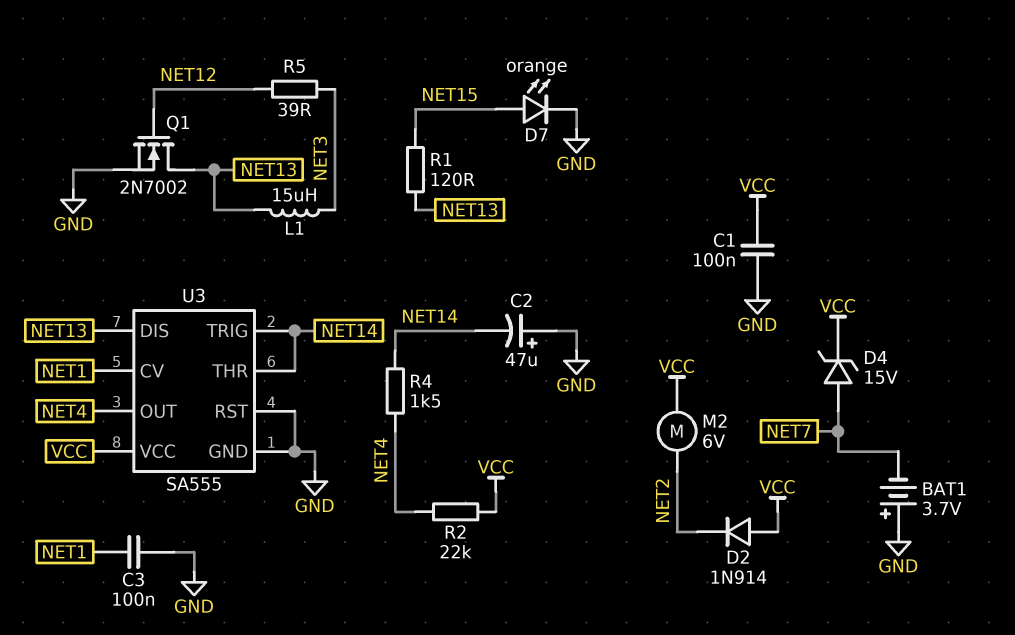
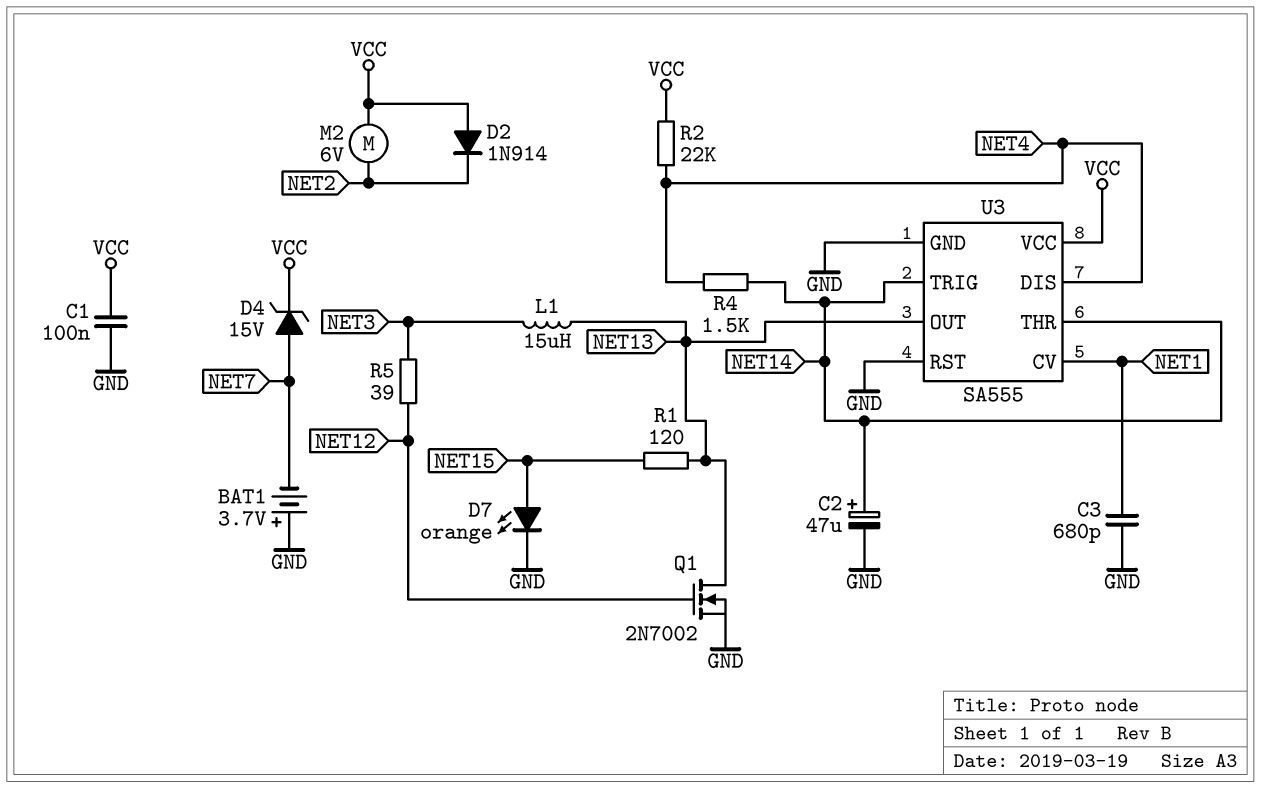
C2: 47uF (plus GND, minus NET14) -> 47uF (plus NET14, minus GND)
C3: 100nF (GND, NET1) -> 680pF (GND, NET1)
U3 pin DIS: NET13 -> NET4
U3 pin OUT: NET4 -> NET13

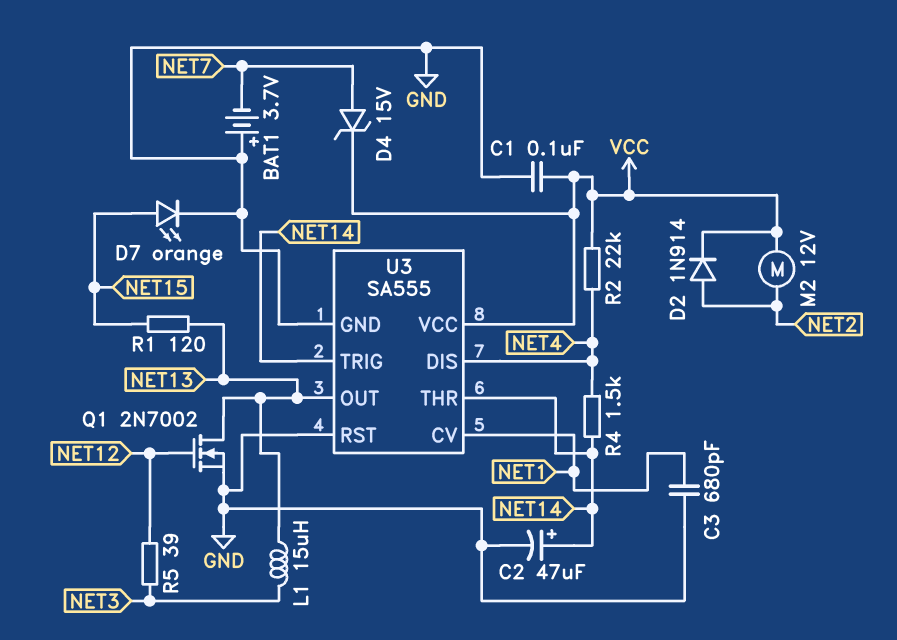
D2: diode 1N914 (A VCC, K NET2) -> diode 1N914 (A NET2, K VCC)
M2: motor 6V (NET2, VCC) -> motor 12V (NET2, VCC)

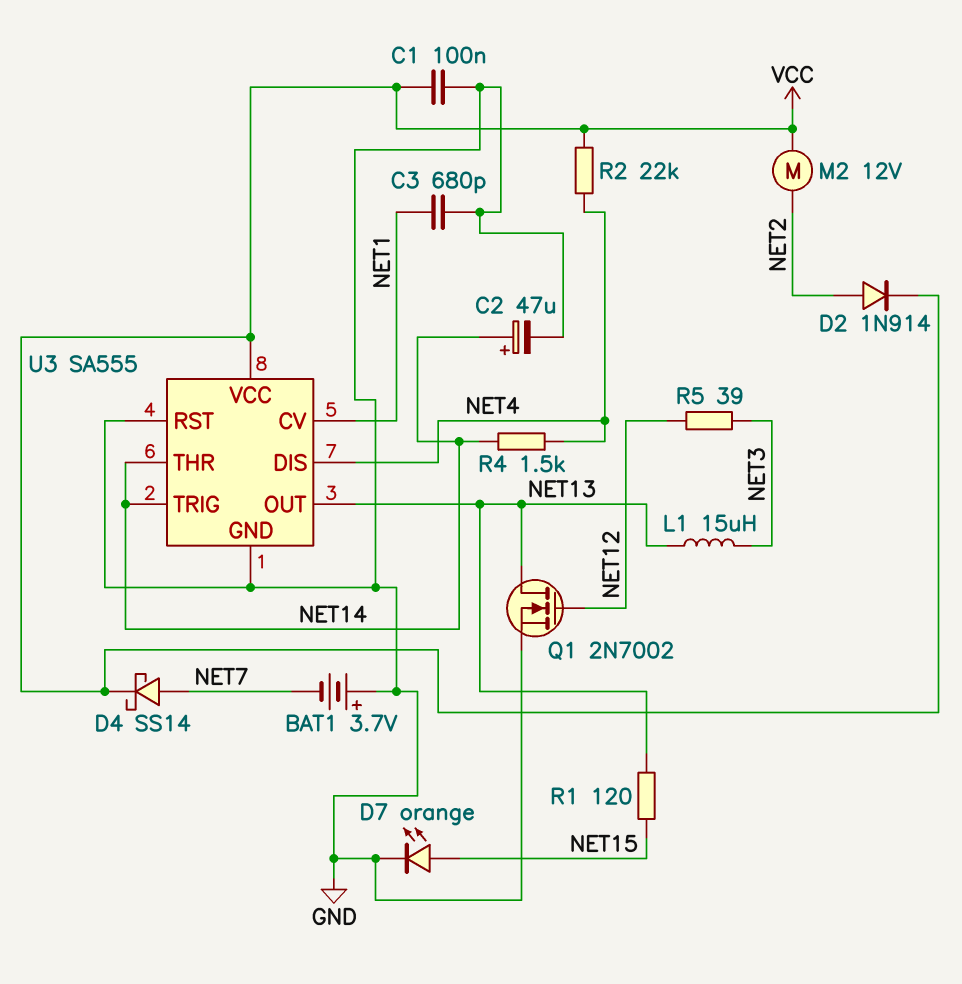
D4: zener 15V (A NET7, K VCC) -> schottky SS14 (A NET7, K VCC)

